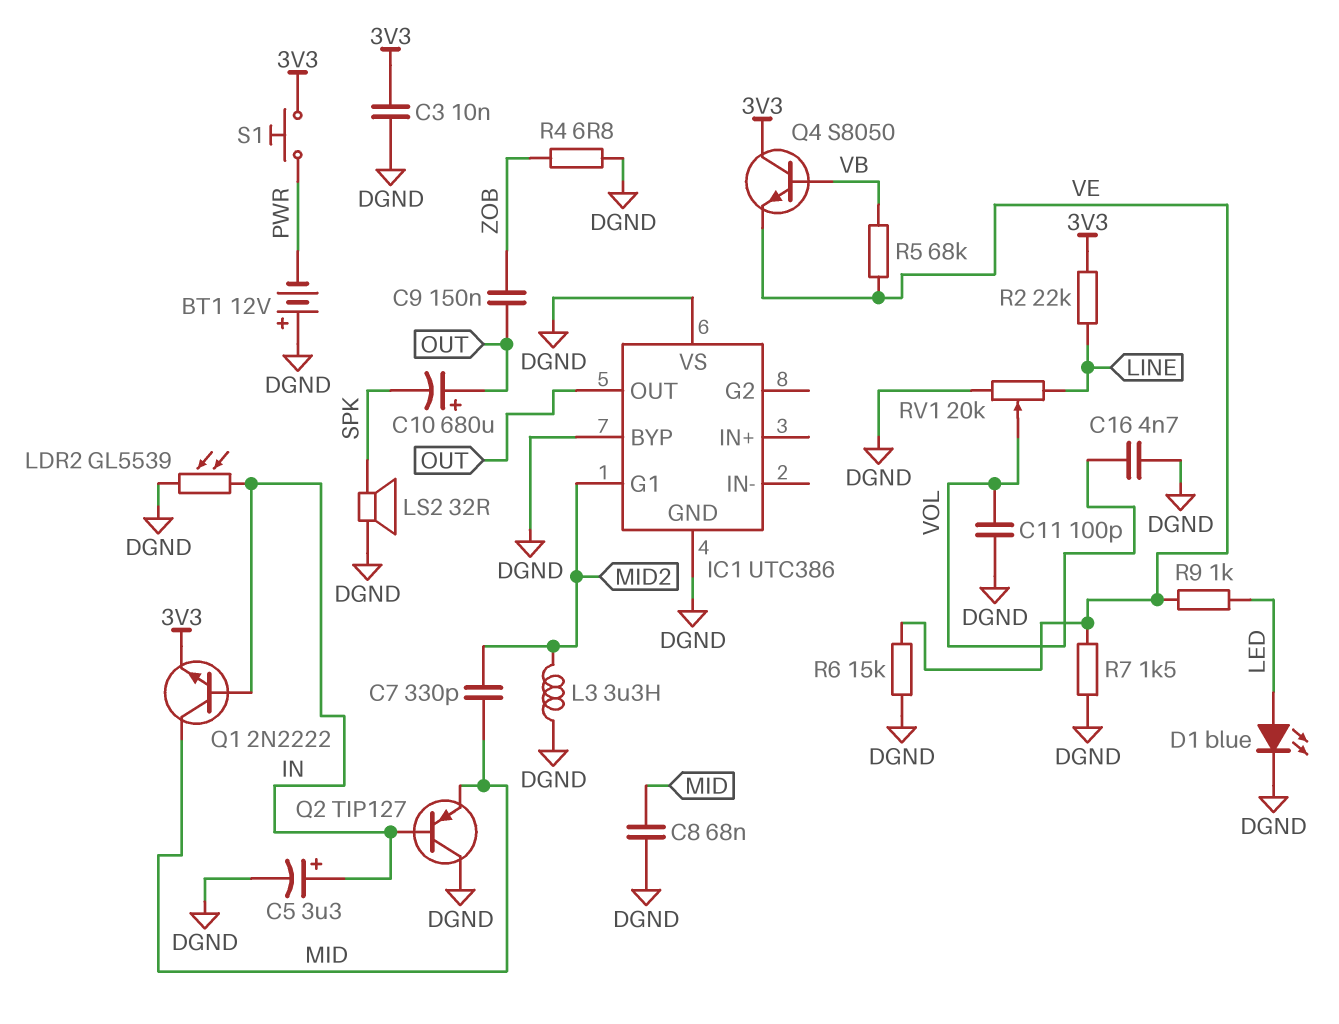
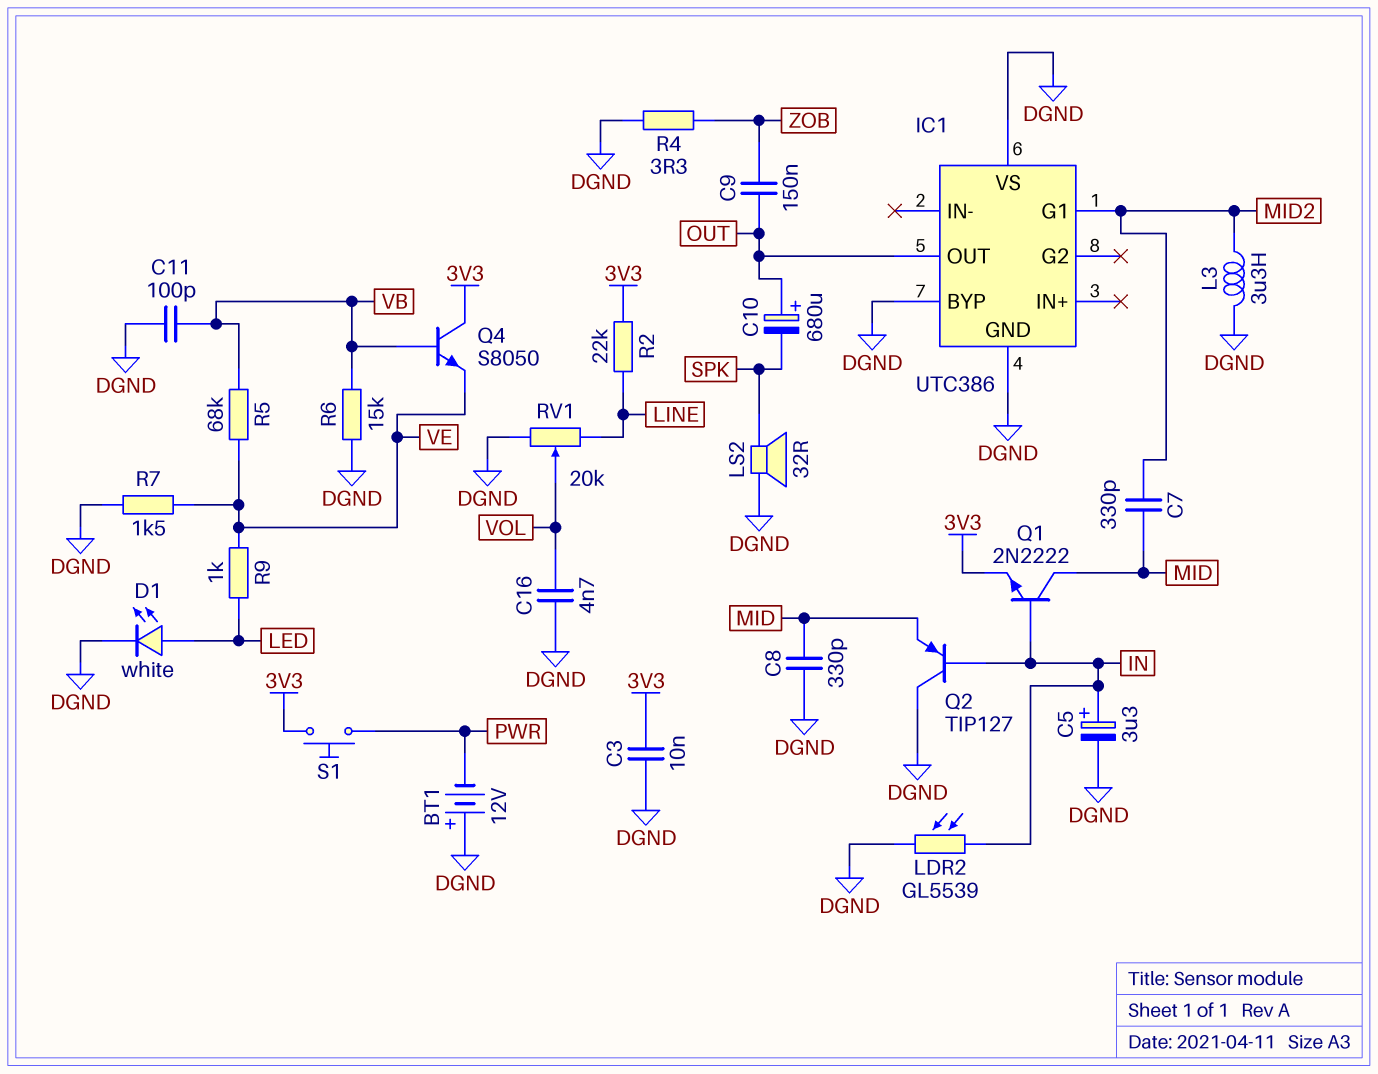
C8: 68nF (DGND, MID) -> 330pF (DGND, MID)
C11: 100pF (DGND, VOL) -> 100pF (DGND, VB)
D1: LED blue (A LED, K DGND) -> LED white (A LED, K DGND)
R4: 6.8 (DGND, ZOB) -> 3.3 (DGND, ZOB)
R6: 15k (DGND, VE) -> 15k (DGND, VB)

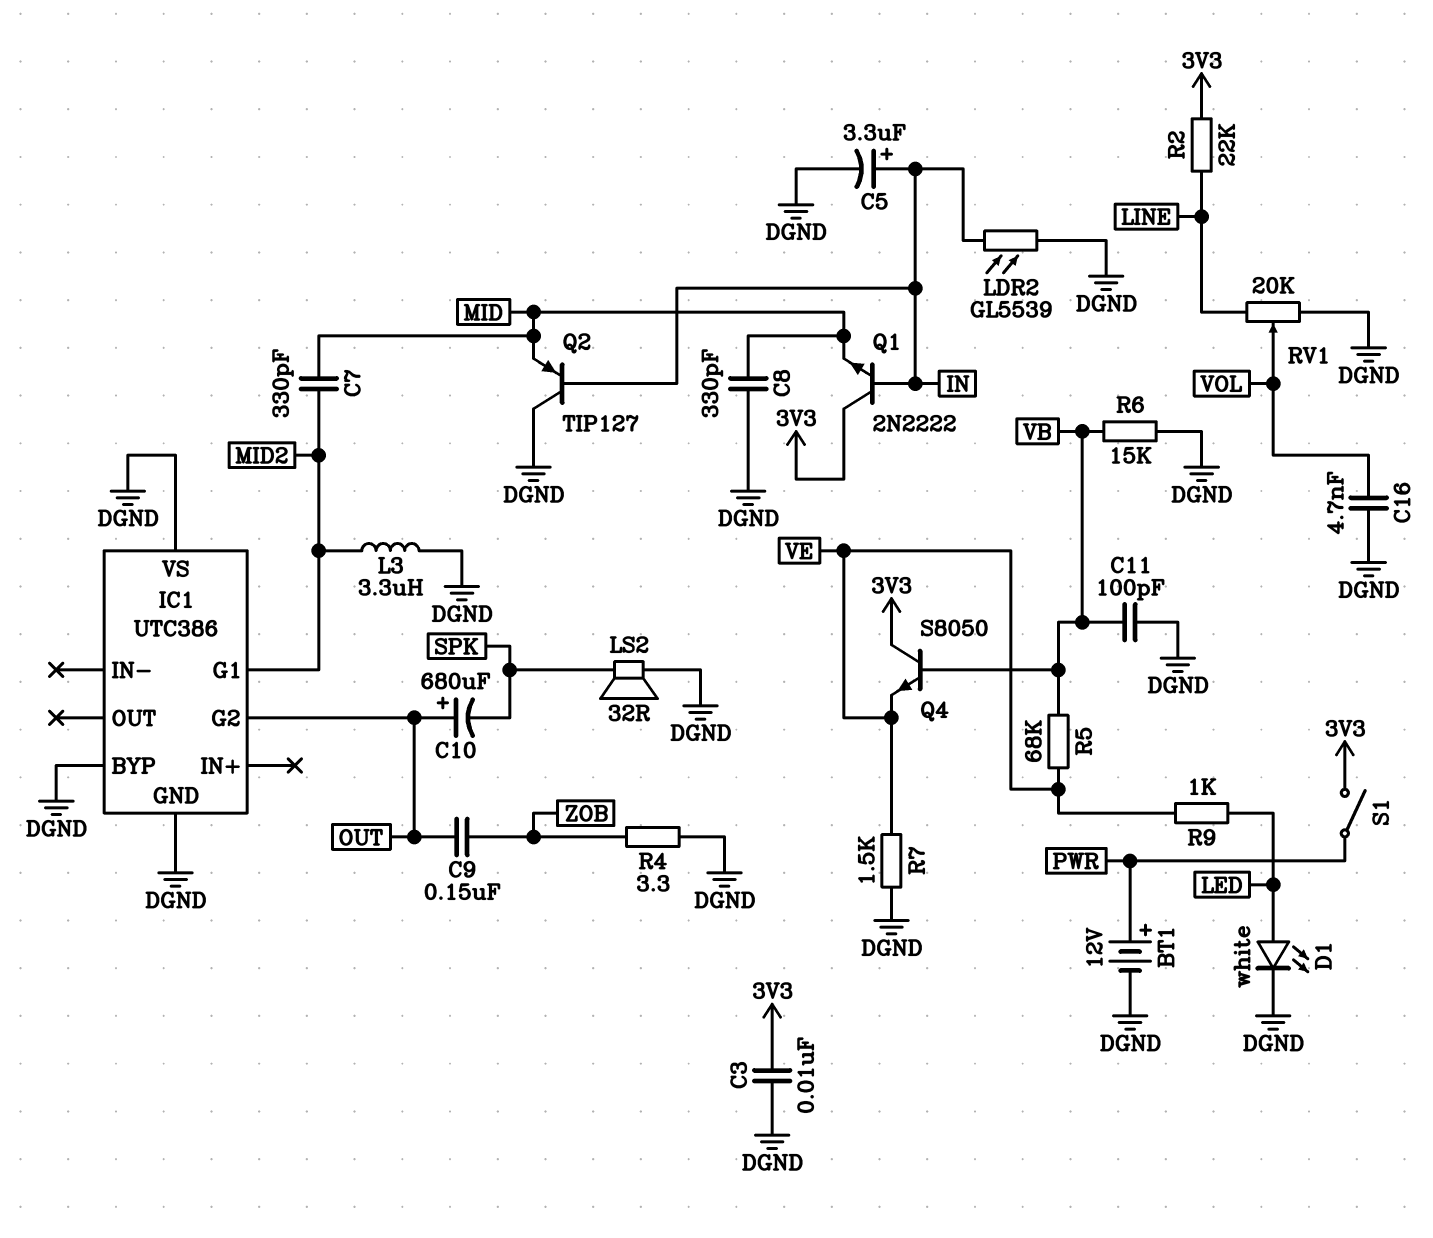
BT1: 12V (plus DGND, minus PWR) -> 12V (plus PWR, minus DGND)
IC1 pin G2: none -> OUT
IC1 pin OUT: OUT -> none
Q1: NPN 2N2222 (B IN, C MID, E 3V3) -> NPN 2N2222 (B IN, C 3V3, E MID)
S1: button (3V3, PWR) -> switch (3V3, PWR)

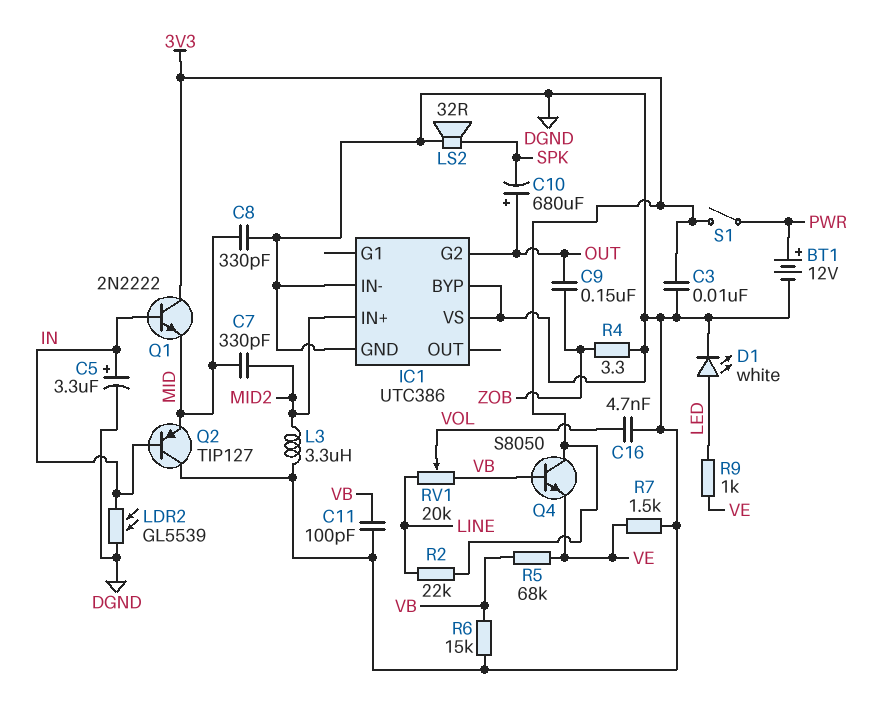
IC1 pin G1: MID2 -> none
IC1 pin IN+: none -> MID2
IC1 pin IN-: none -> DGND
RV1: 20k (DGND, LINE, wiper VOL) -> 20k (LINE, VB, wiper VOL)

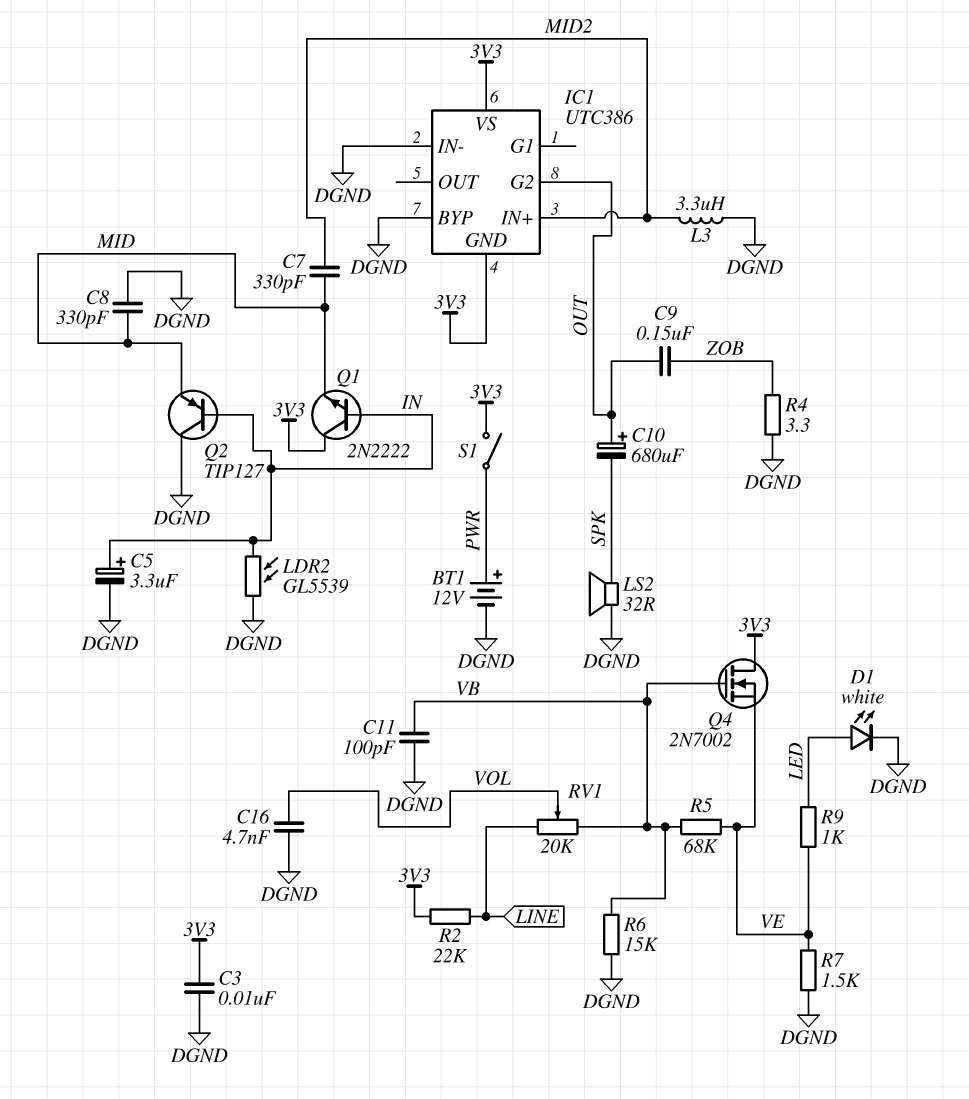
IC1 pin GND: DGND -> 3V3
IC1 pin VS: DGND -> 3V3
Q4: NPN S8050 (B VB, C 3V3, E VE) -> NMOS 2N7002 (G VB, D 3V3, S VE)

